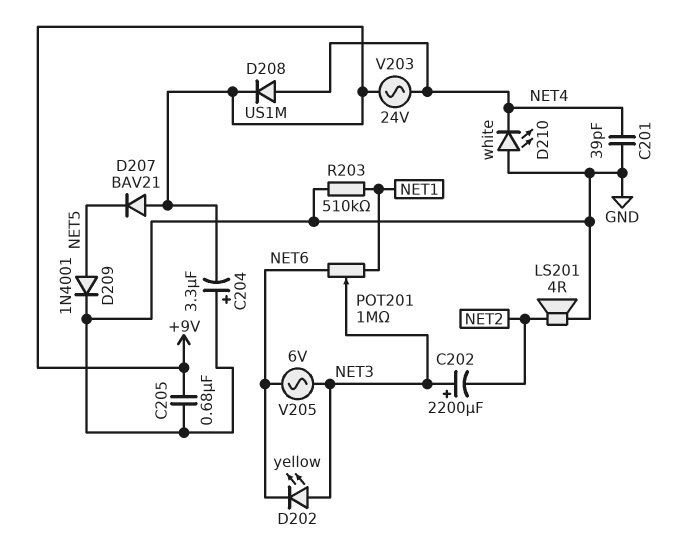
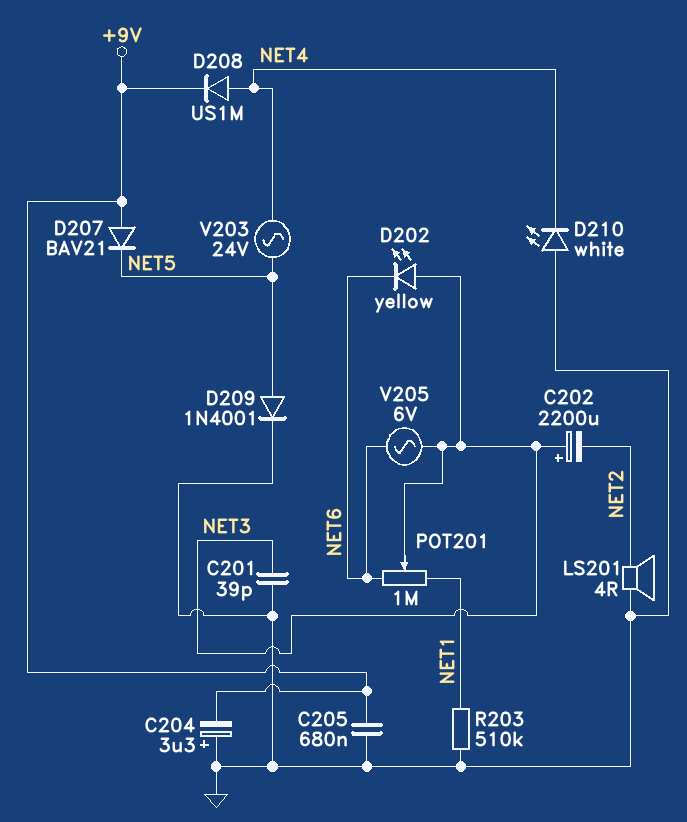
C201: 39pF (GND, NET4) -> 39pF (GND, NET3)
V203: AC 24V (+9V, NET4) -> AC 24V (NET4, NET5)

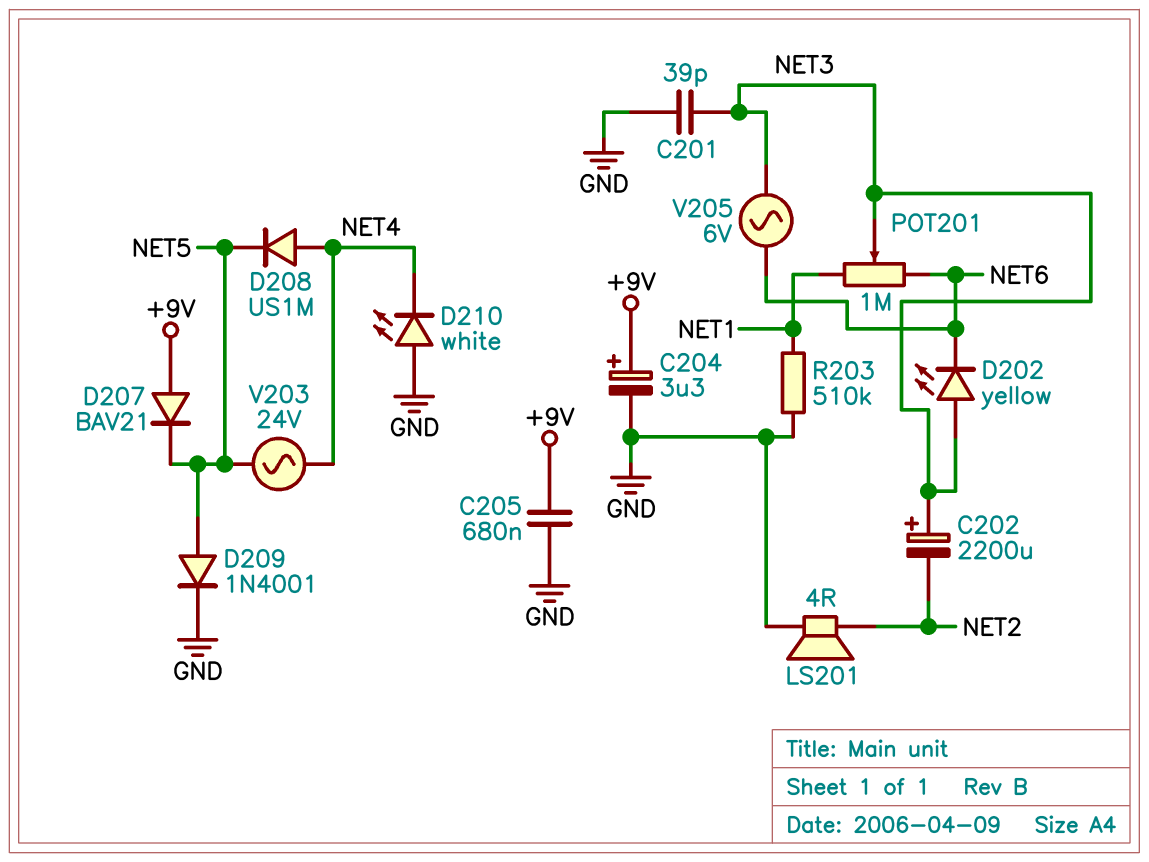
C204: 3.3uF (plus GND, minus +9V) -> 3.3uF (plus +9V, minus GND)
D208: diode US1M (A NET4, K +9V) -> diode US1M (A NET4, K NET5)

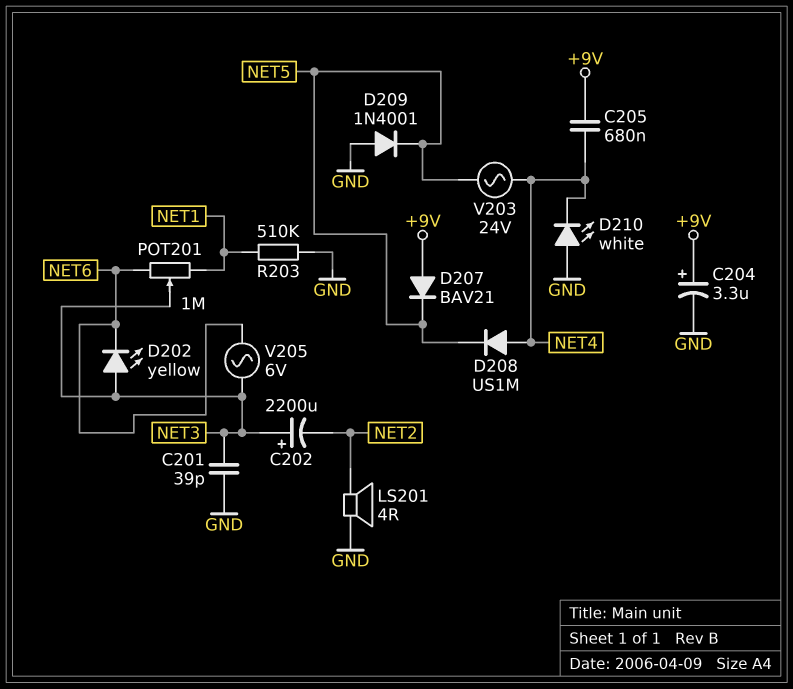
C205: 680nF (+9V, GND) -> 680nF (+9V, NET4)
D209: diode 1N4001 (A NET5, K GND) -> diode 1N4001 (A GND, K NET5)

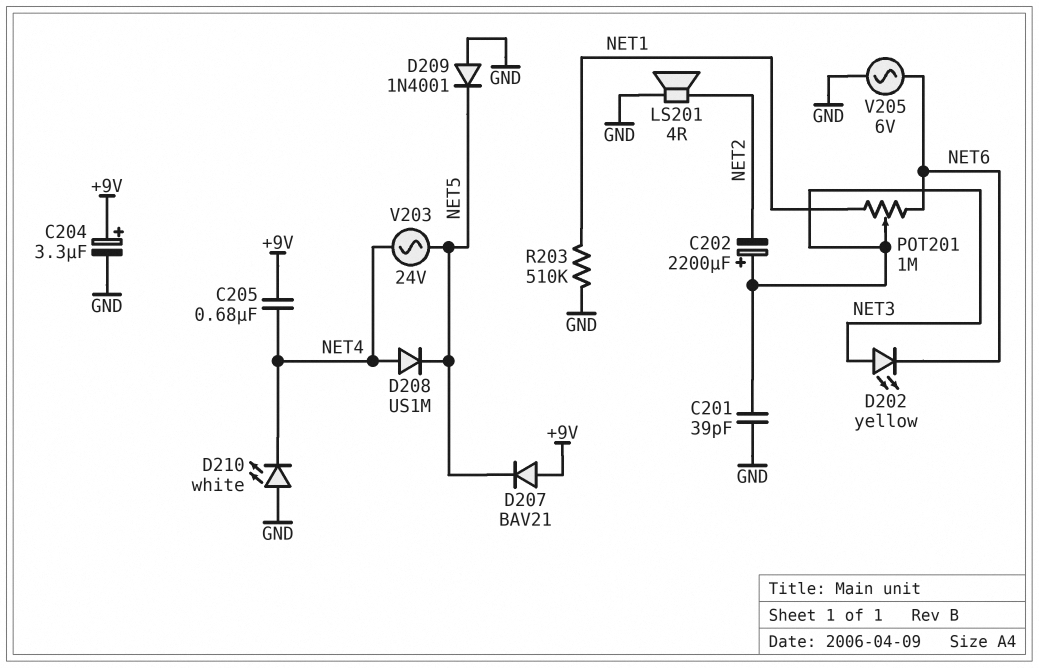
V205: AC 6V (NET3, NET6) -> AC 6V (GND, NET6)

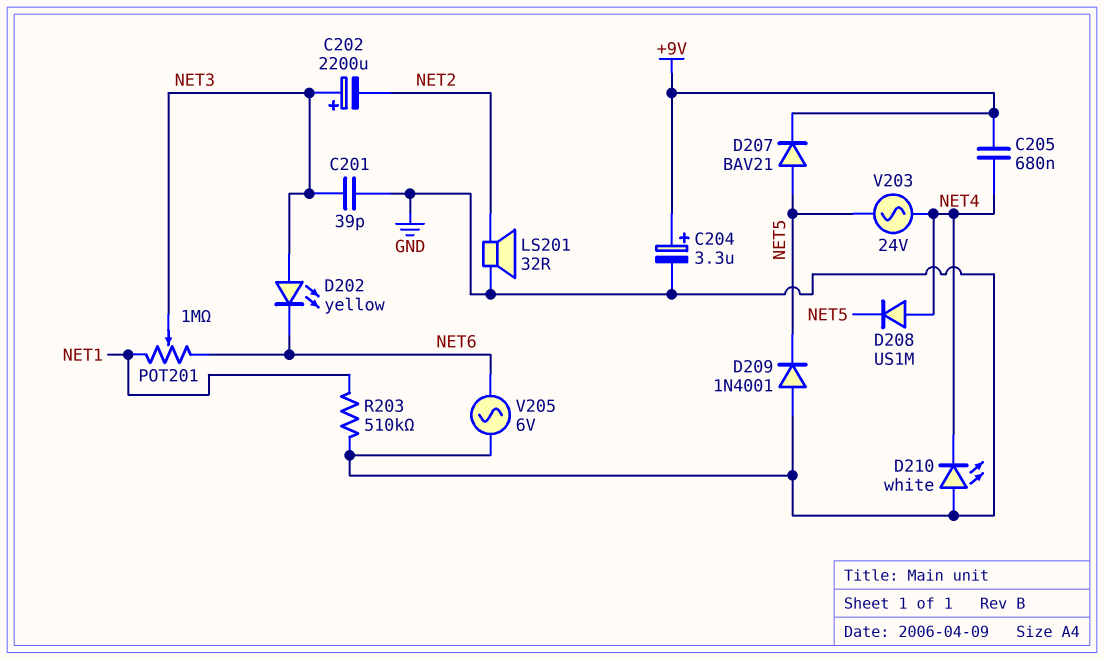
D207: diode BAV21 (A +9V, K NET5) -> diode BAV21 (A NET5, K +9V)
LS201: speaker 4R (GND, NET2) -> speaker 32R (GND, NET2)

